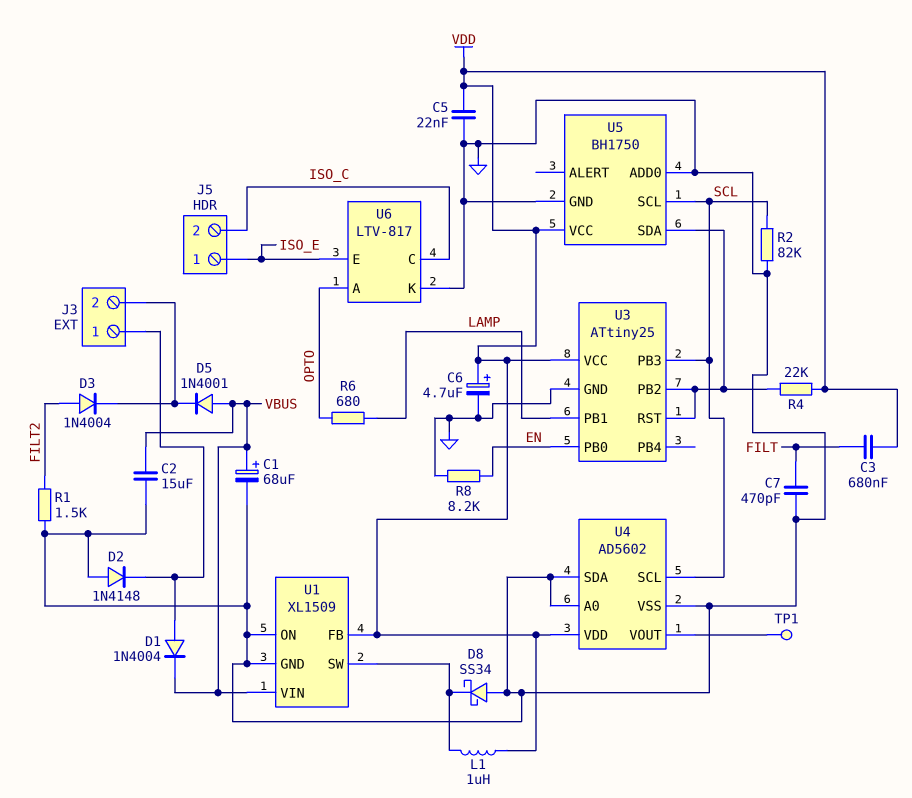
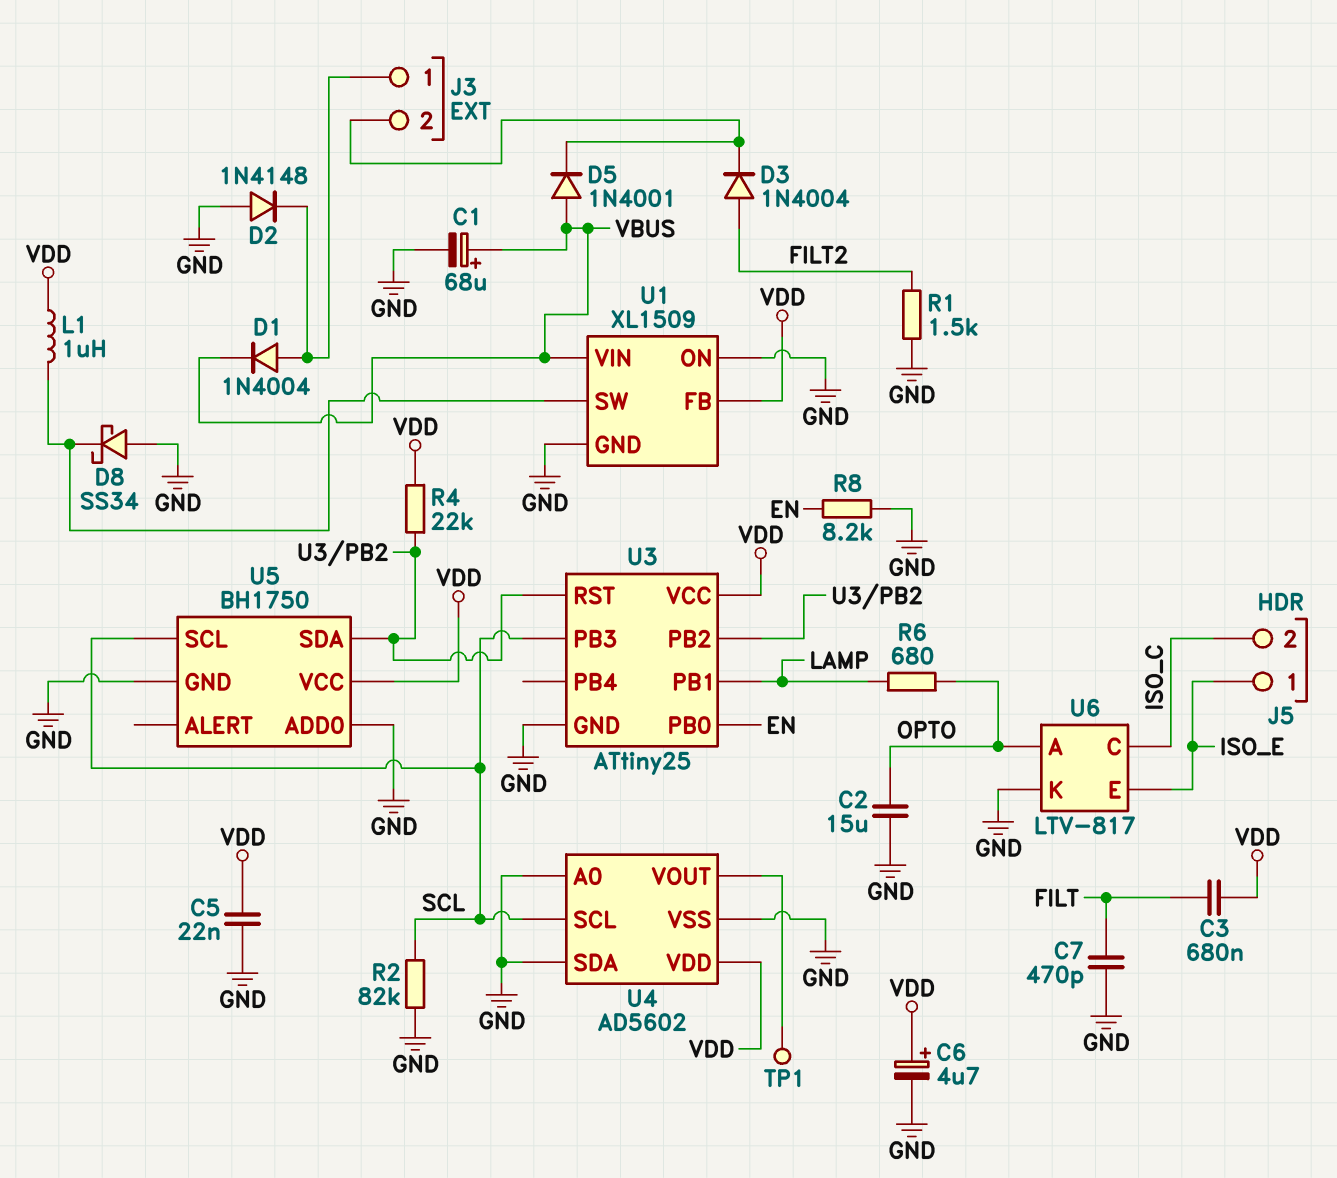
C2: 15uF (GND, VBUS) -> 15uF (GND, OPTO)

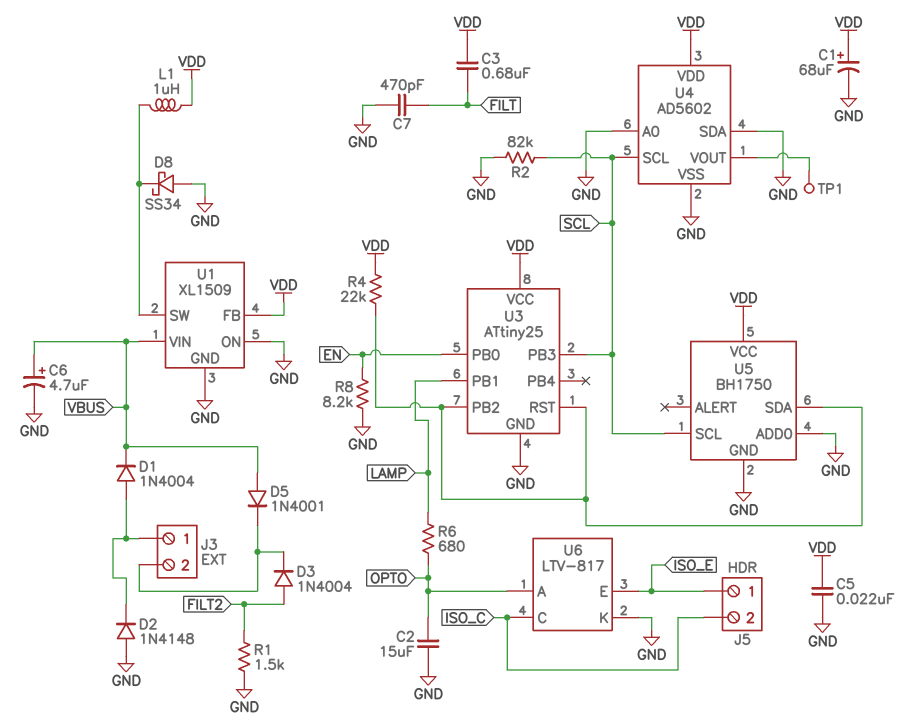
C1: 68uF (plus VBUS, minus GND) -> 68uF (plus VDD, minus GND)
C6: 4.7uF (plus VDD, minus GND) -> 4.7uF (plus VBUS, minus GND)

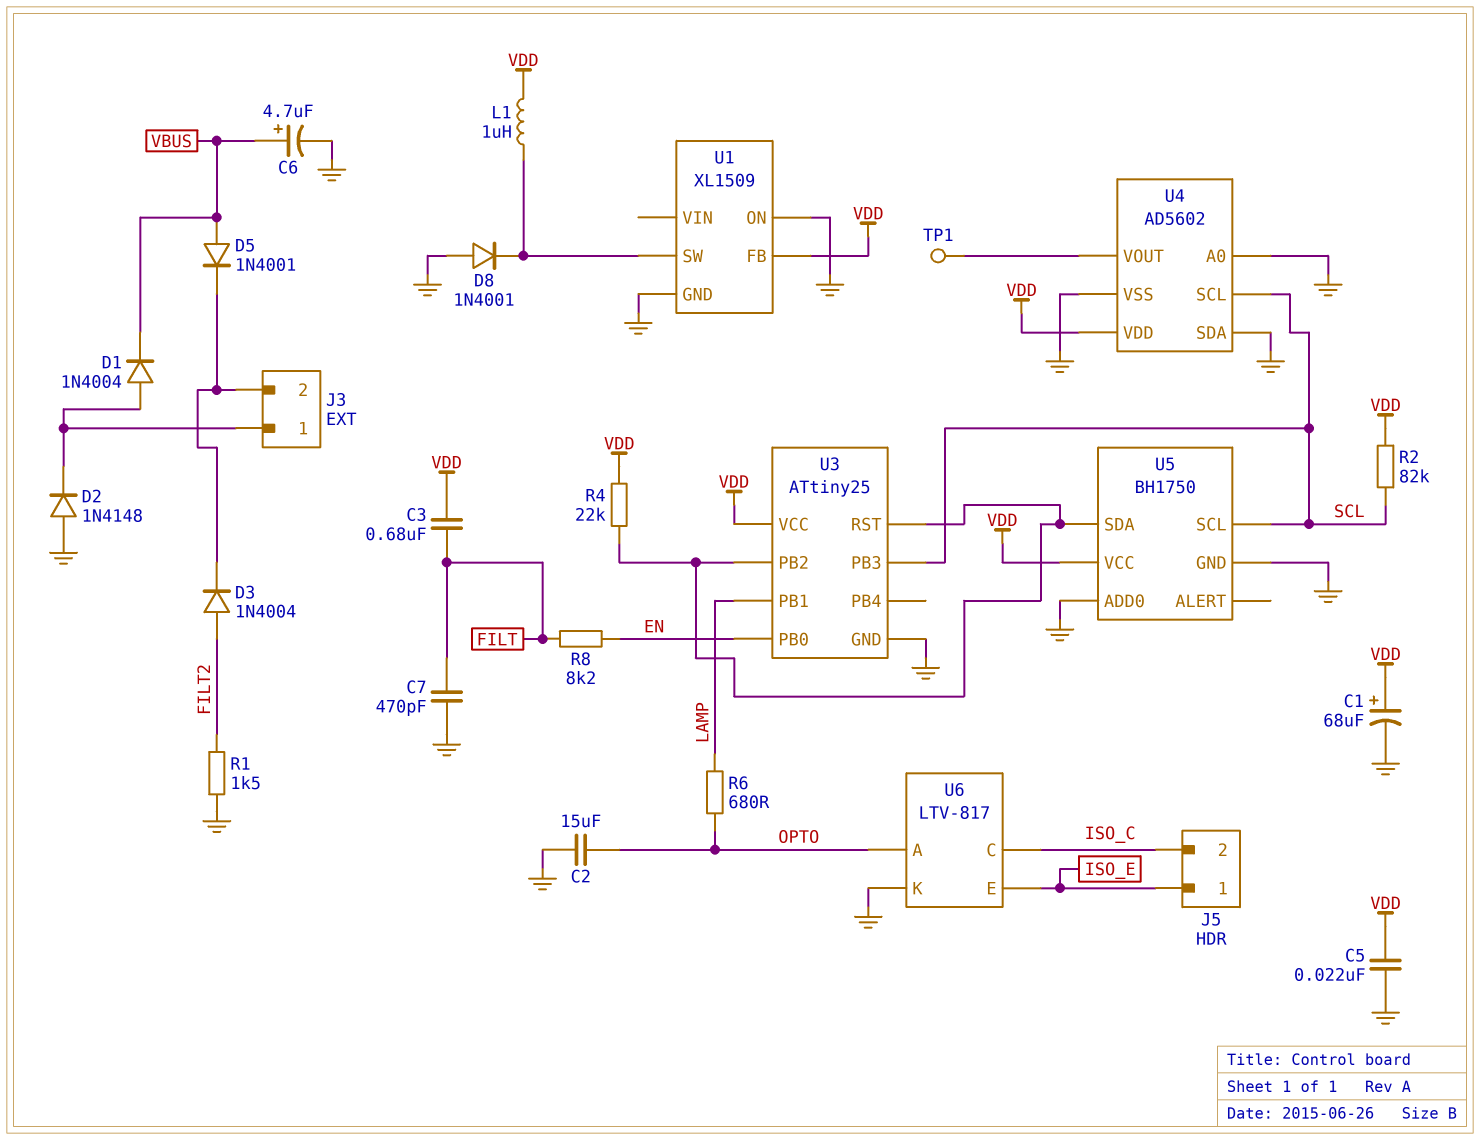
D8: schottky SS34 (A GND, K U1/SW) -> diode 1N4001 (A GND, K U1/SW)
R2: 82k (GND, SCL) -> 82k (SCL, VDD)
R8: 8.2k (EN, GND) -> 8.2k (EN, FILT)
U1 pin VIN: VBUS -> none

